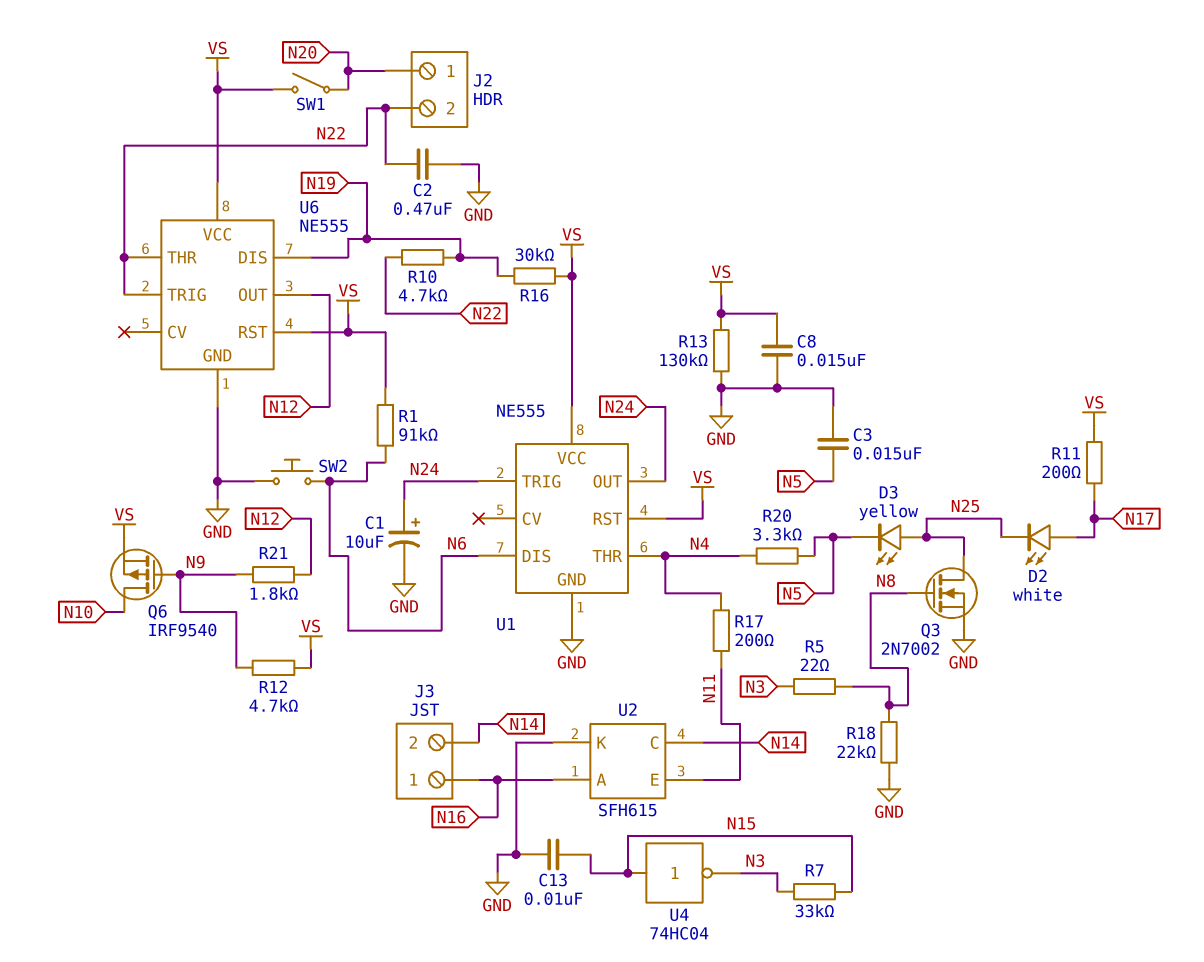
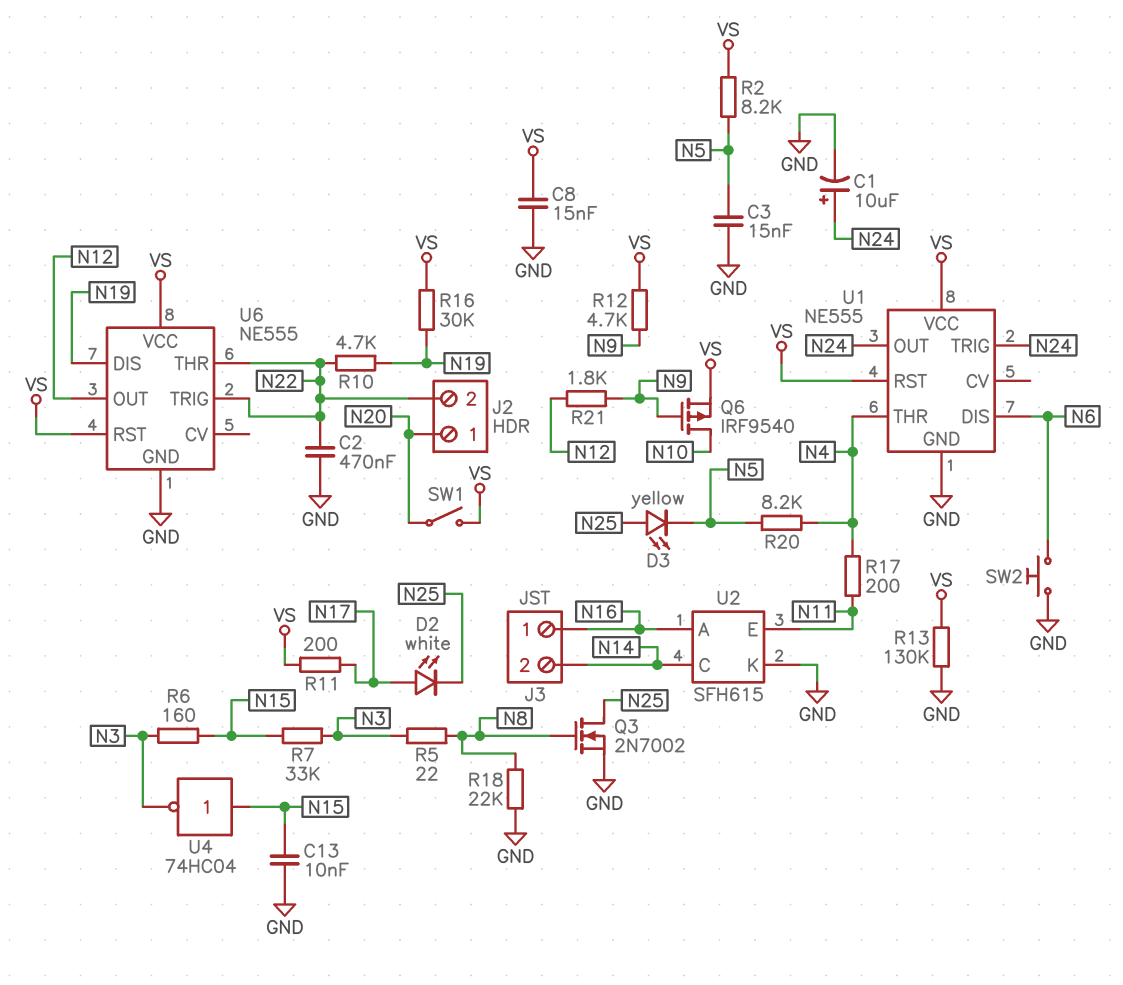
R1: 91k (N6, VS) -> none
R2: none -> 8.2k (N5, VS)
R6: none -> 160 (N3, N15)
R20: 3.3k (N4, N5) -> 8.2k (N4, N5)

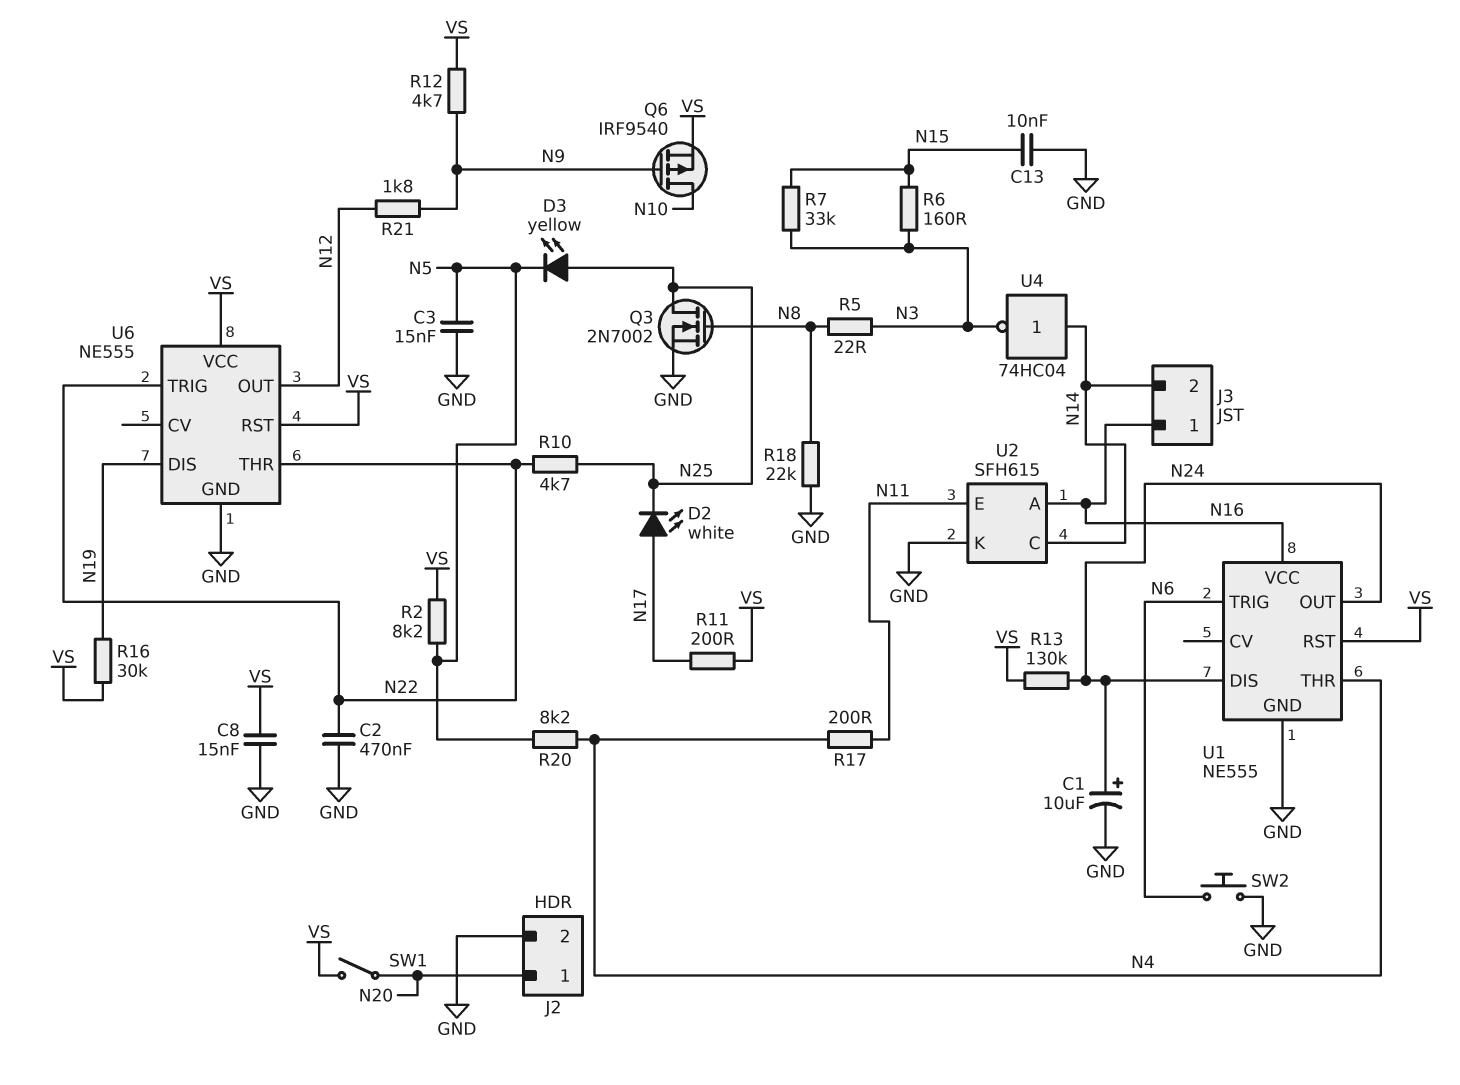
J2 pin 2: N22 -> GND
R10: 4.7k (N19, N22) -> 4.7k (N22, N25)
R13: 130k (GND, VS) -> 130k (N24, VS)
U1 pin DIS: N6 -> N24
U1 pin TRIG: N24 -> N6
U1 pin VCC: VS -> N16
U4: NOT 74HC04 (in N15, out N3) -> NOT 74HC04 (in N14, out N3)

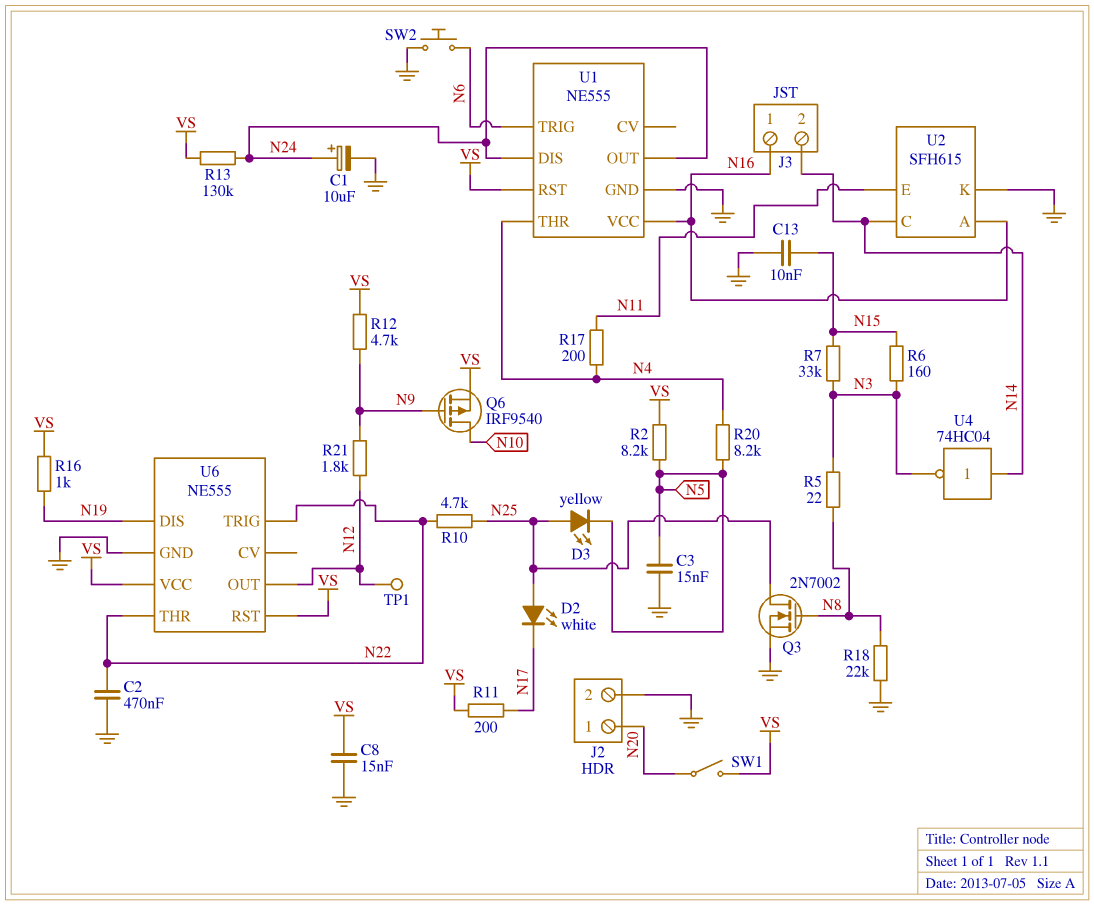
D2: LED white (A N17, K N25) -> LED white (A N25, K N17)
R16: 30k (N19, VS) -> 1k (N19, VS)
TP1: none -> test point (N12)

